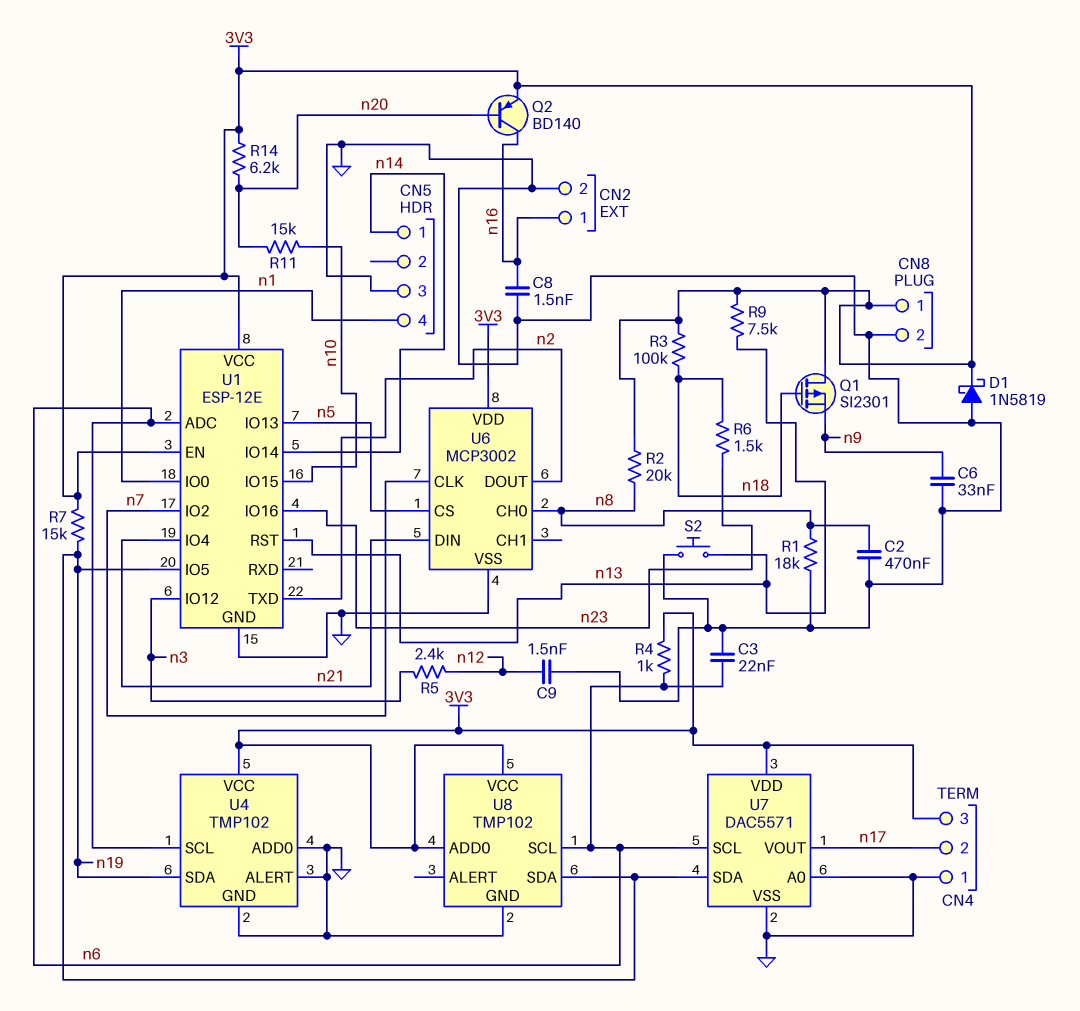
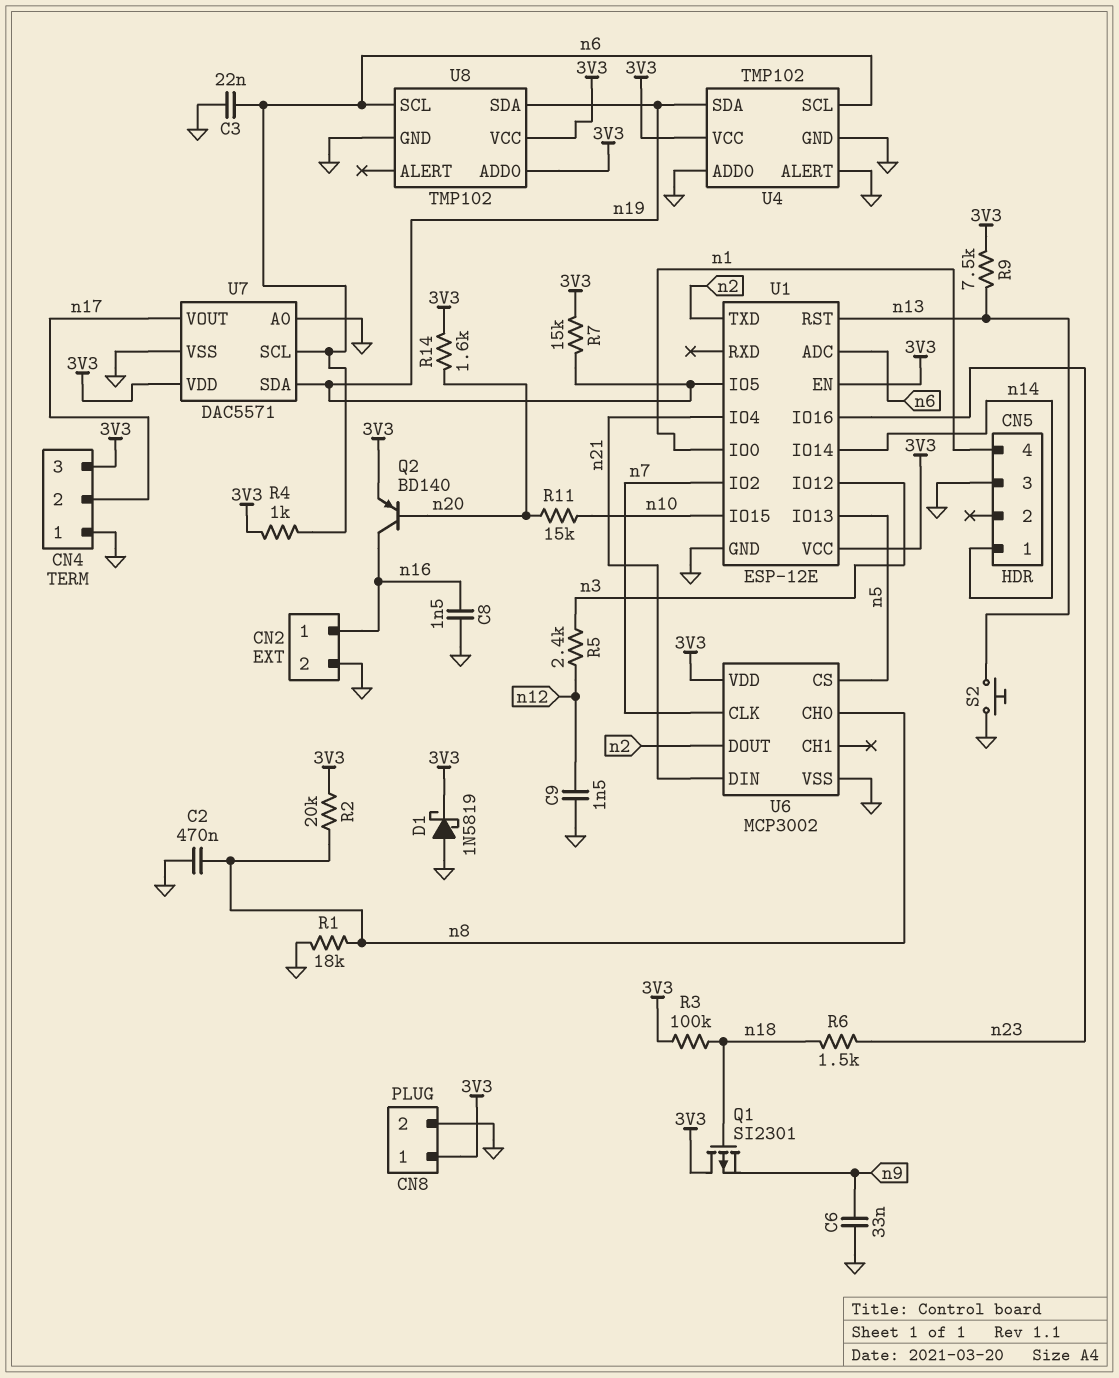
R14: 6.2k (3V3, n20) -> 1.6k (3V3, n20)

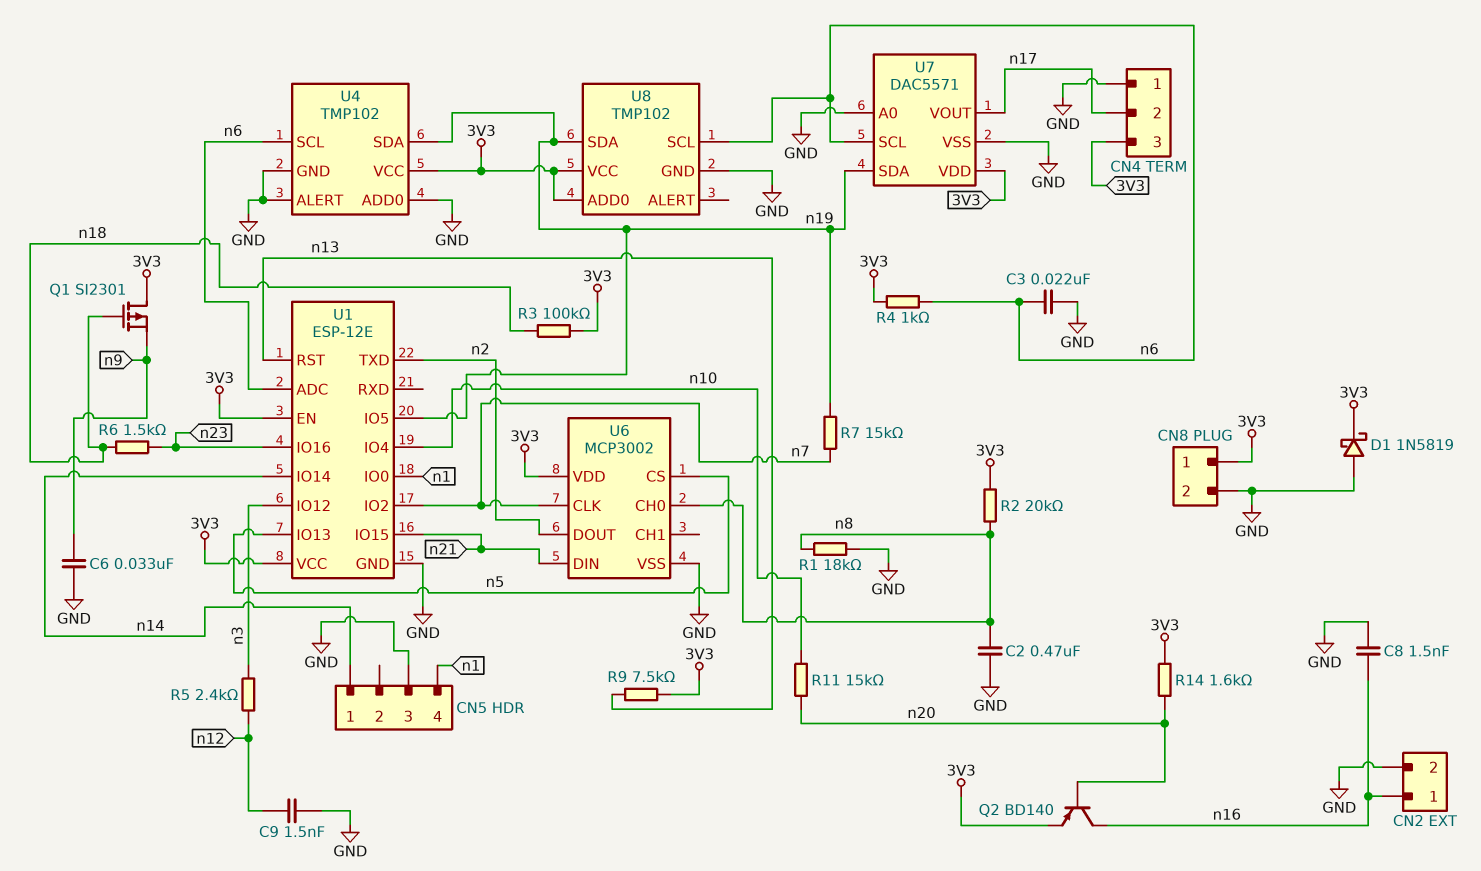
R7: 15k (3V3, n19) -> 15k (n7, n19)
S2: button (GND, n13) -> none
U1 pin IO4: n21 -> n10
U1 pin IO15: n10 -> n21

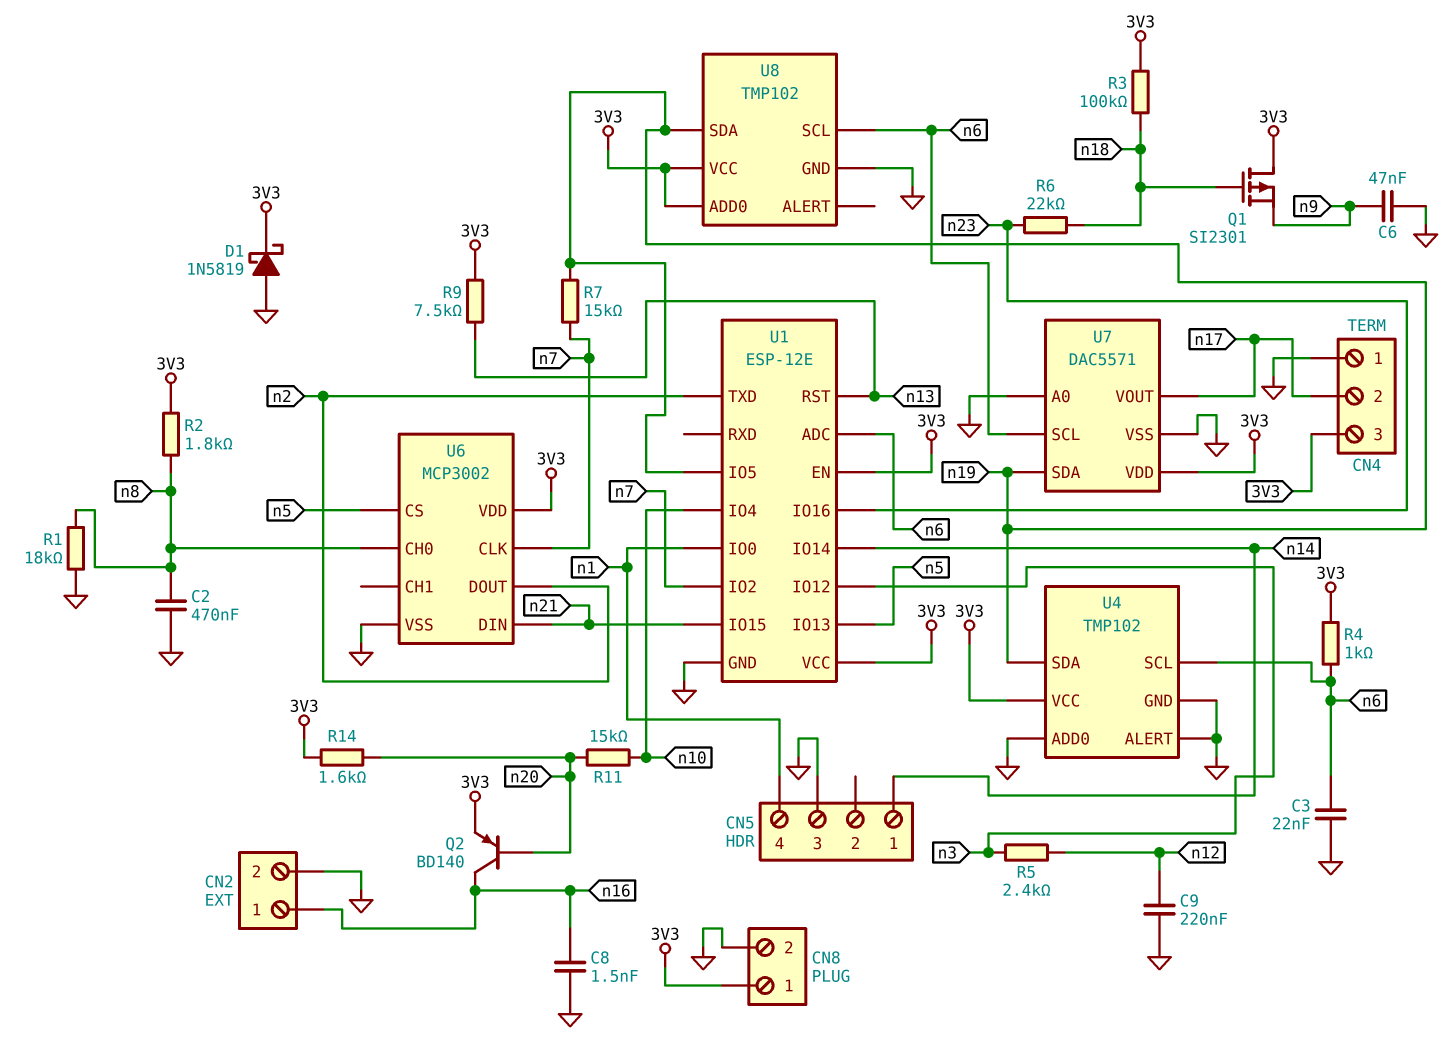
C6: 33nF (GND, n9) -> 47nF (GND, n9)
C9: 1.5nF (GND, n12) -> 220nF (GND, n12)
R2: 20k (3V3, n8) -> 1.8k (3V3, n8)
R6: 1.5k (n18, n23) -> 22k (n18, n23)

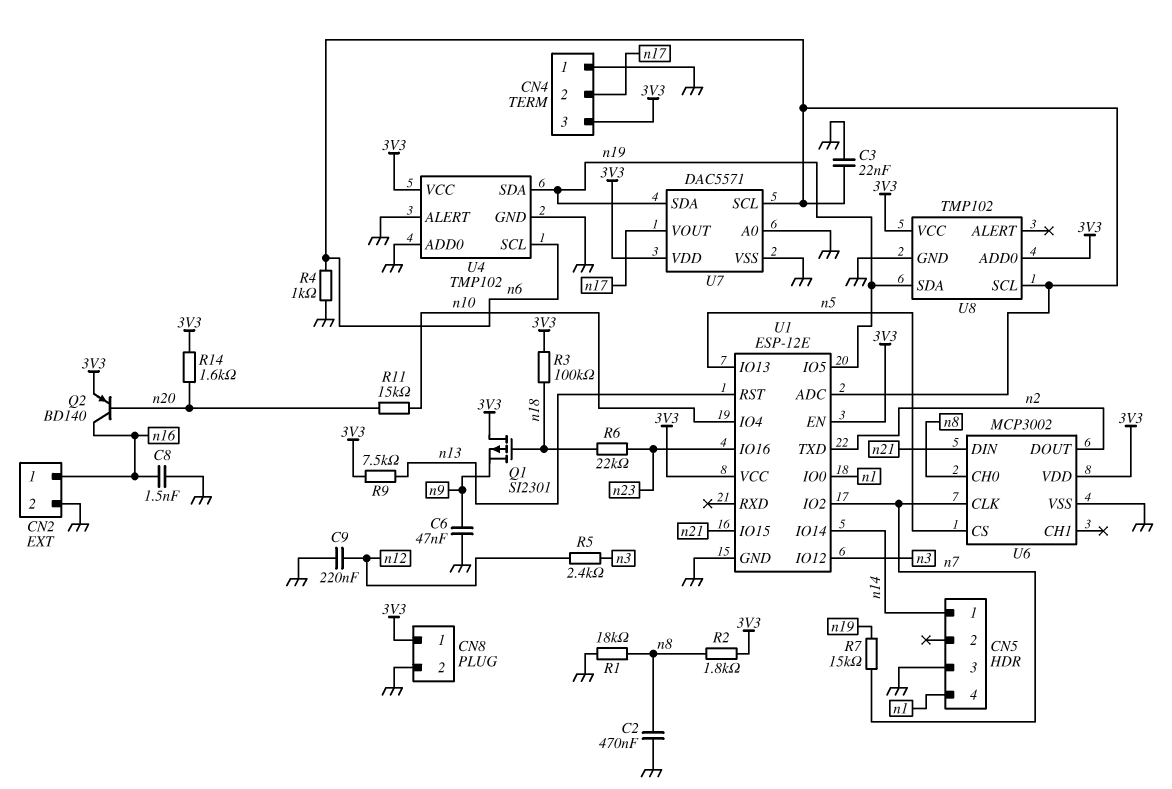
D1: schottky 1N5819 (A GND, K 3V3) -> none
R4: 1k (3V3, n6) -> 1k (GND, n6)

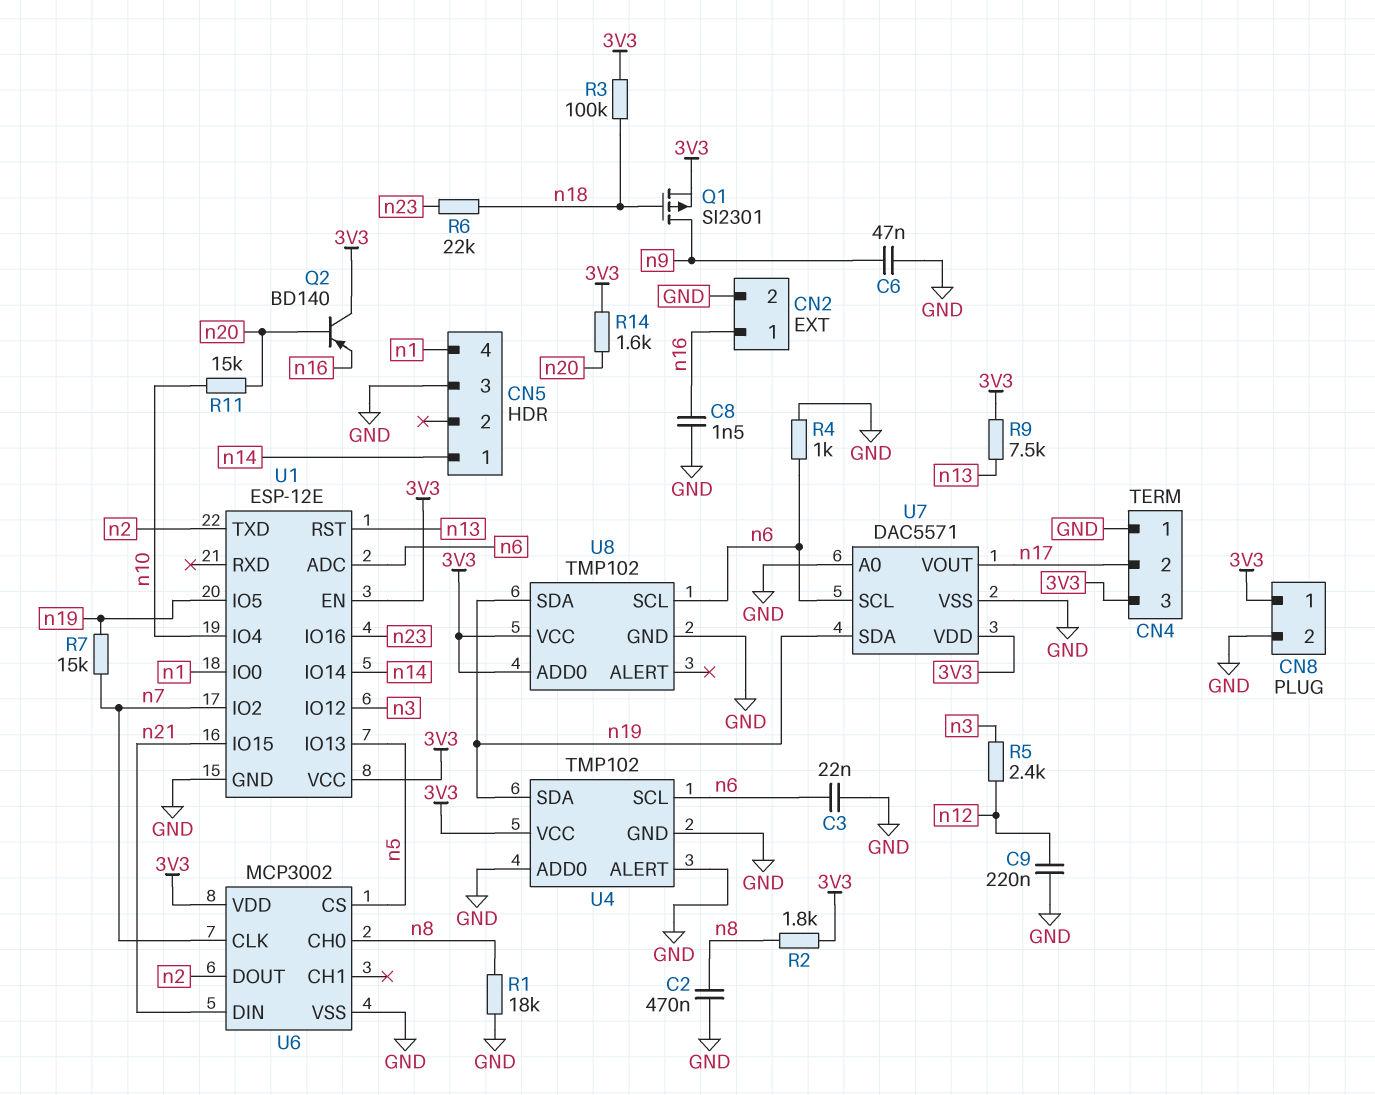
Q1: PMOS SI2301 (G n18, D 3V3, S n9) -> PMOS SI2301 (G n18, D n9, S 3V3)
Q2: PNP BD140 (B n20, C n16, E 3V3) -> PNP BD140 (B n20, C 3V3, E n16)

